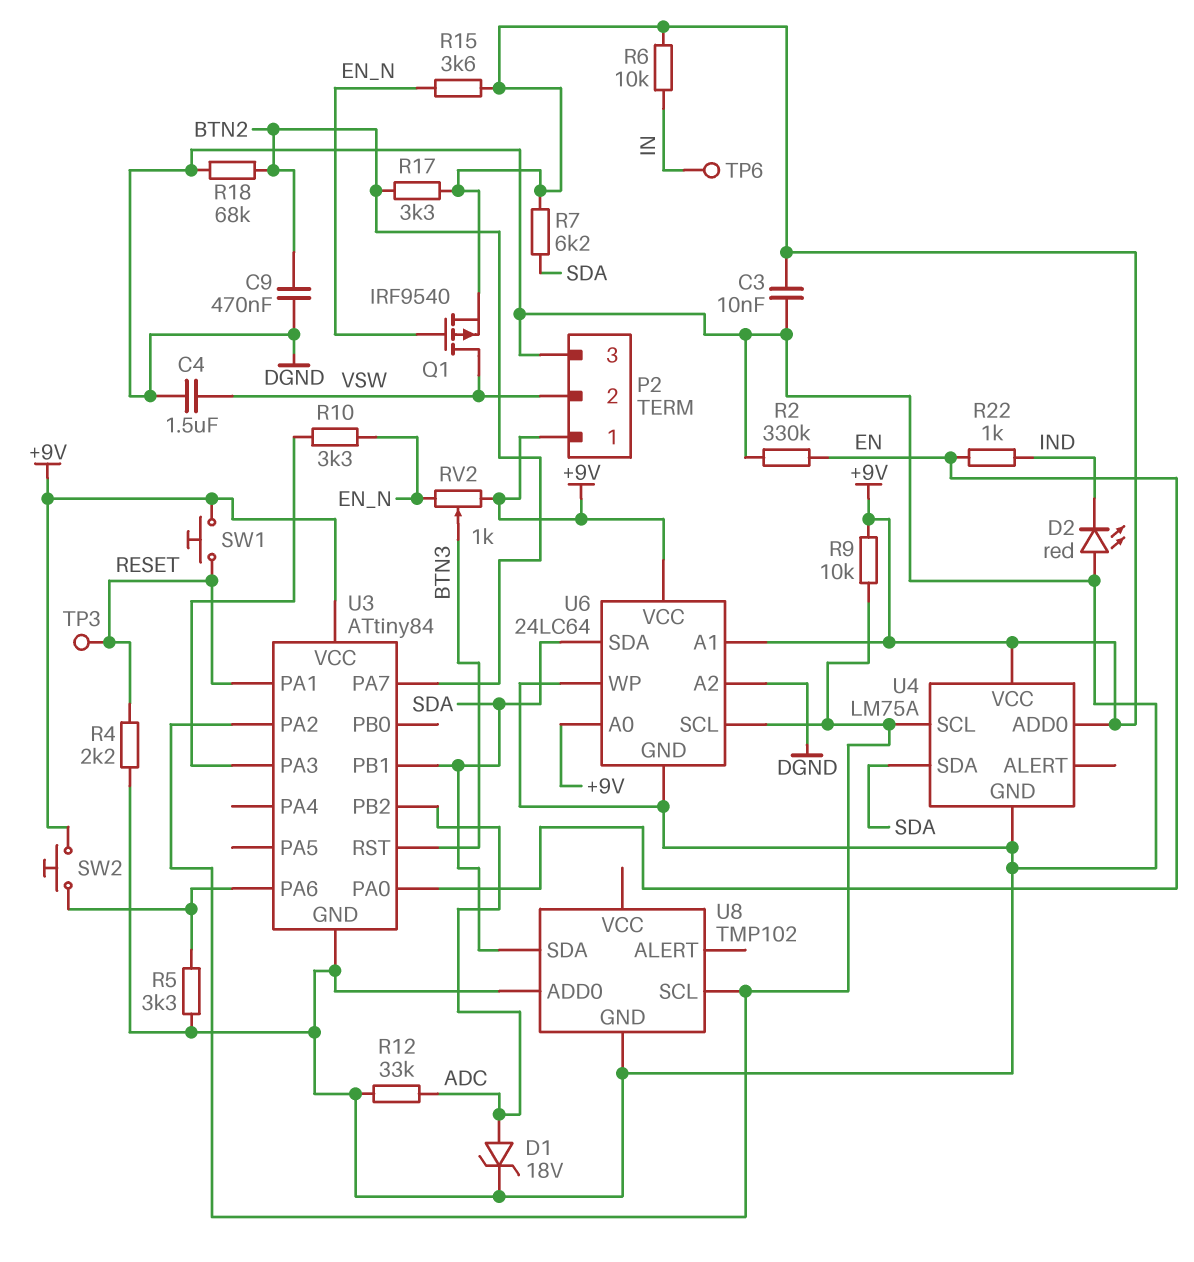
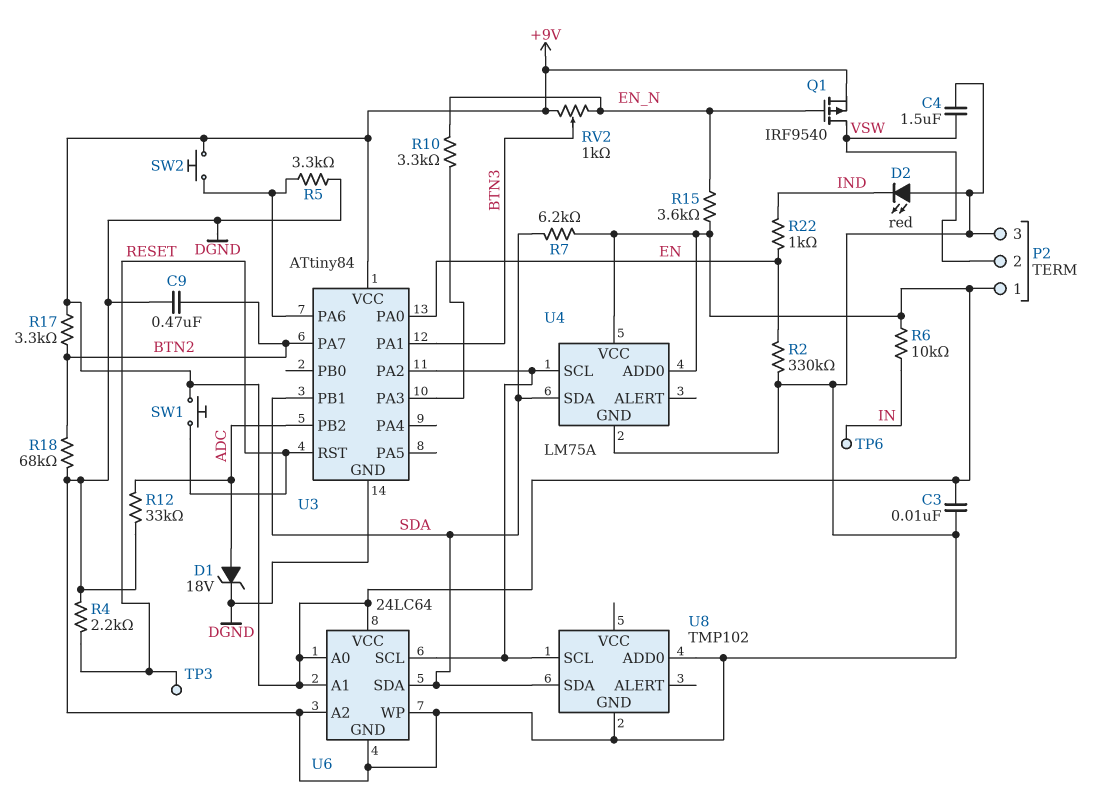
R9: 10k (+9V, U3/PA2) -> none
U3 pin PA1: RESET -> BTN3
U3 pin RST: BTN3 -> RESET

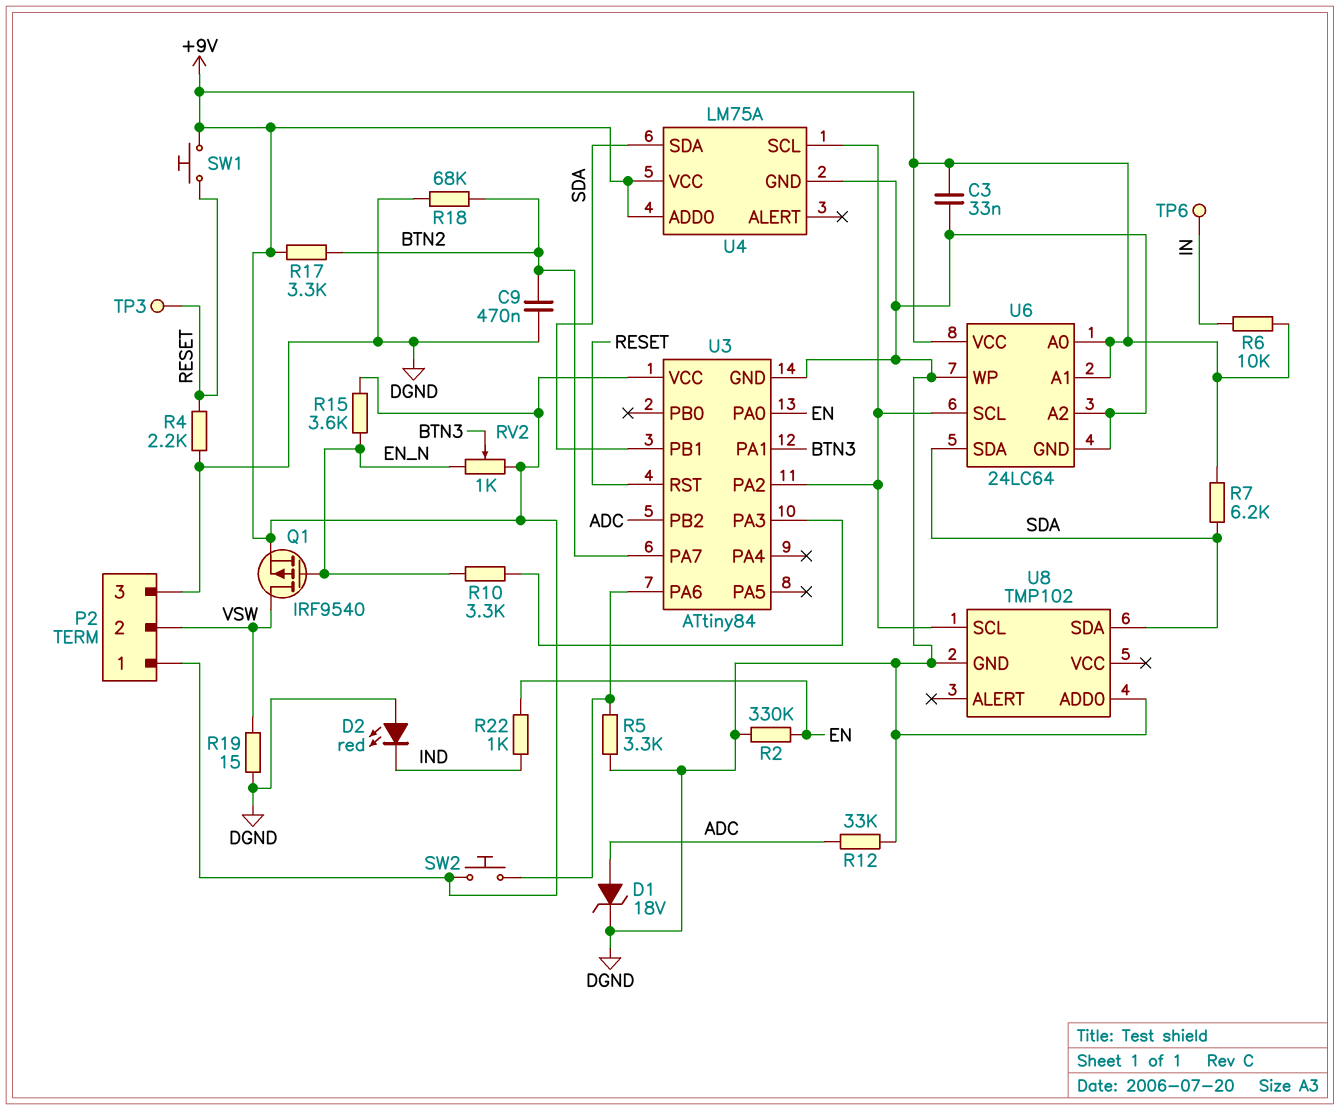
C3: 10nF (+9V, DGND) -> 33nF (+9V, DGND)
C4: 1.5uF (DGND, VSW) -> none
R19: none -> 15 (DGND, VSW)

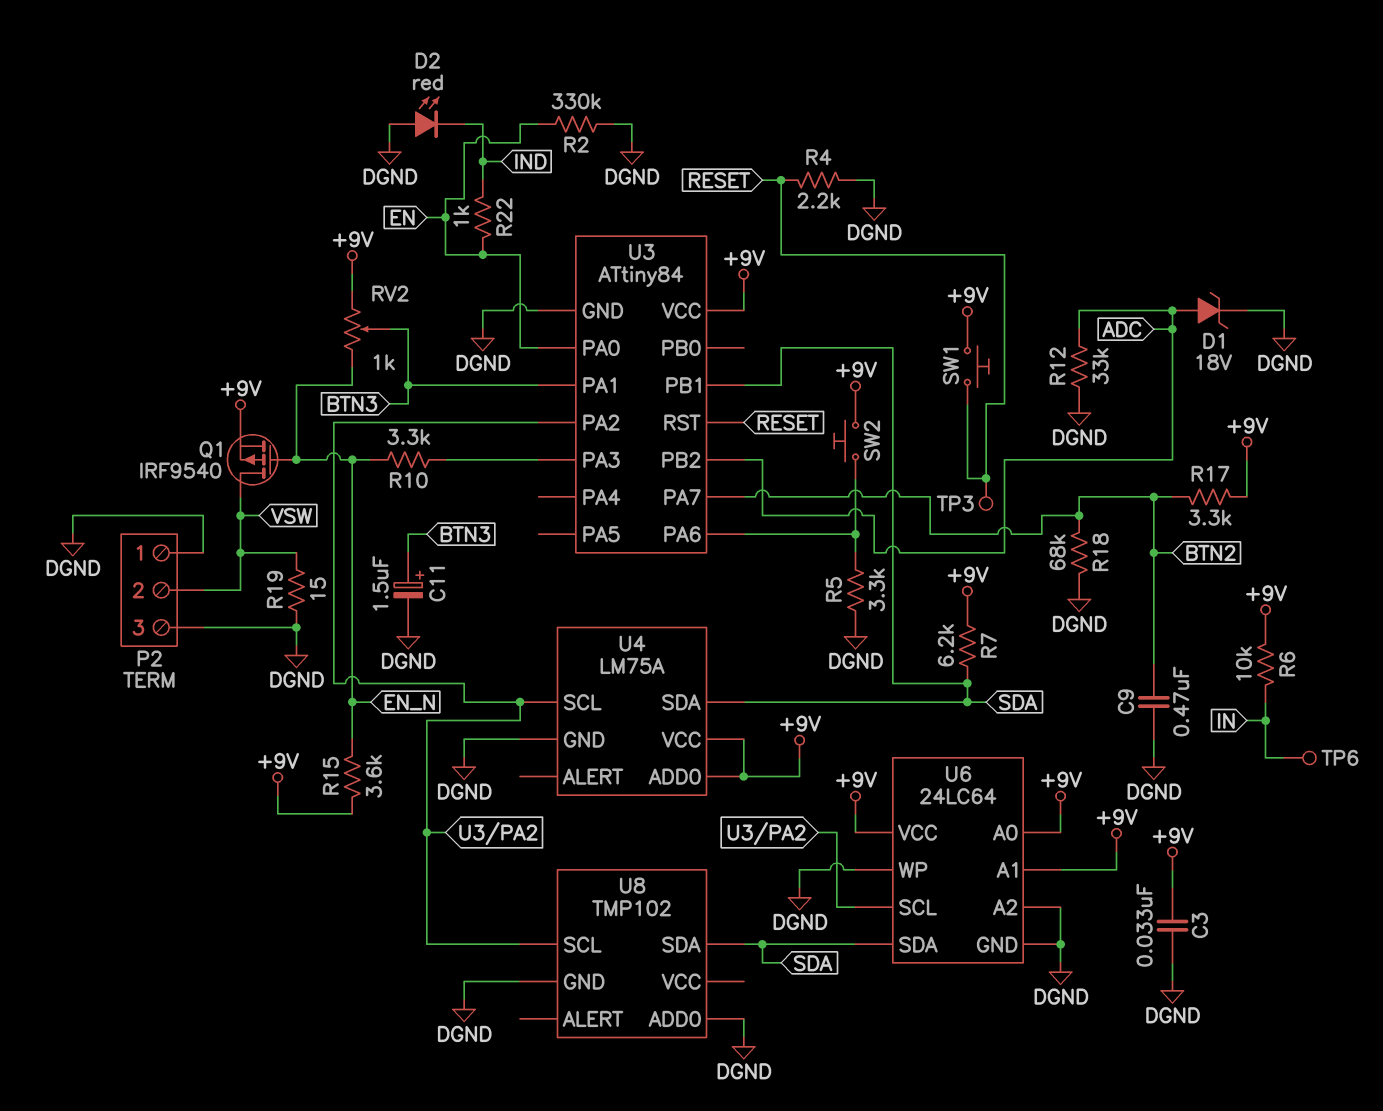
C11: none -> 1.5uF (plus BTN3, minus DGND)
P2 pin 1: +9V -> DGND

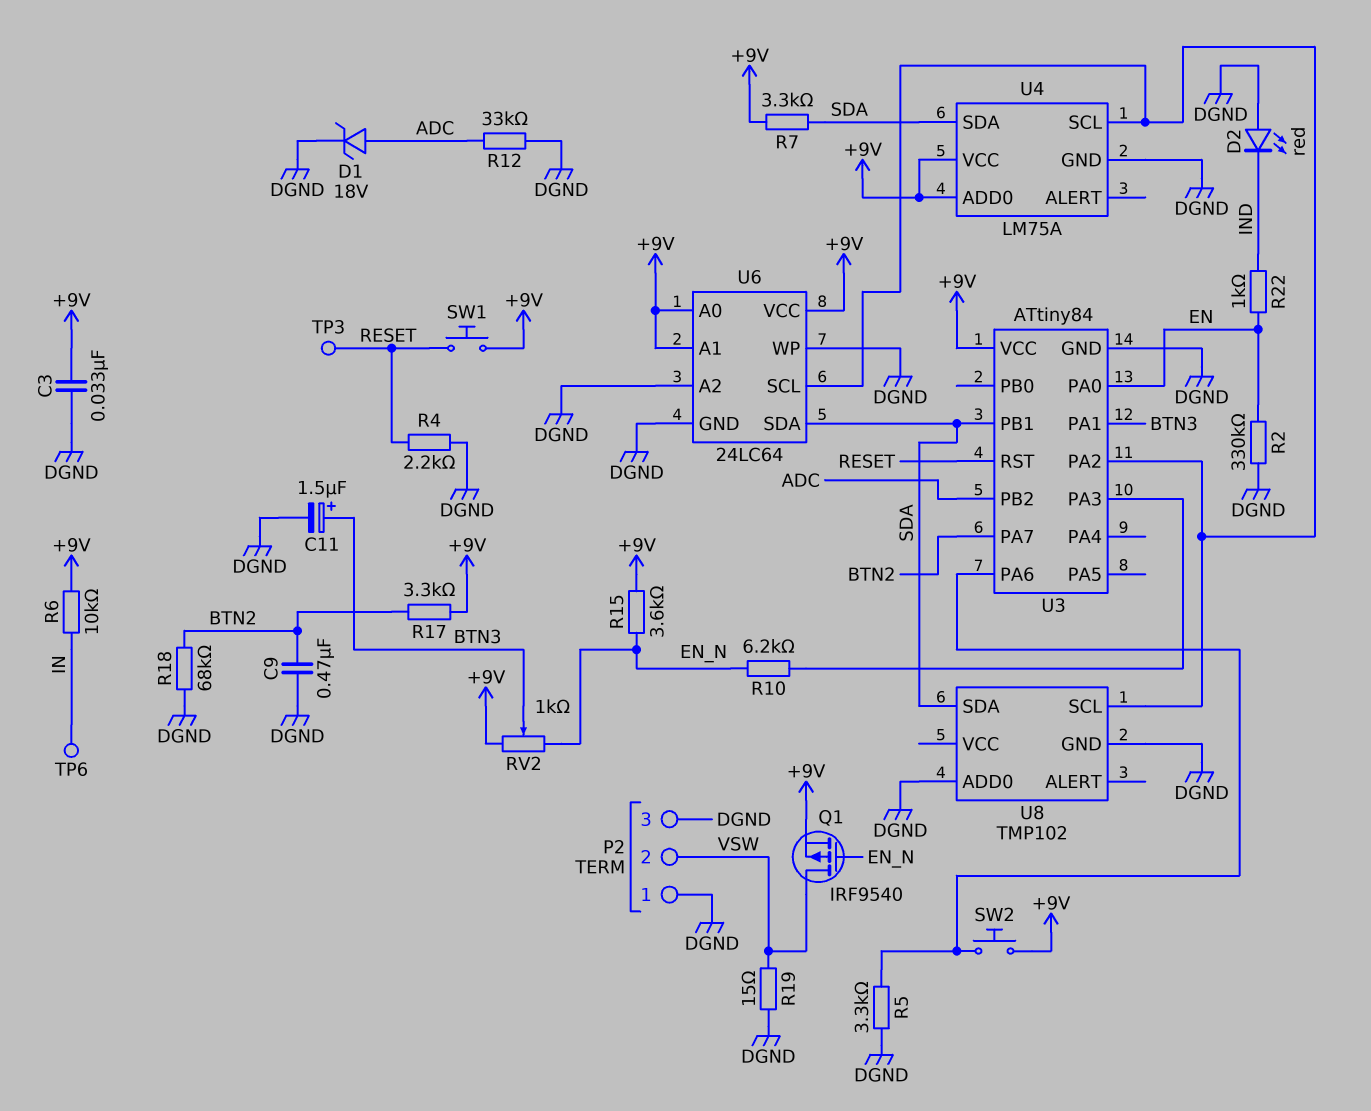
R7: 6.2k (+9V, SDA) -> 3.3k (+9V, SDA)
R10: 3.3k (EN_N, U3/PA3) -> 6.2k (EN_N, U3/PA3)

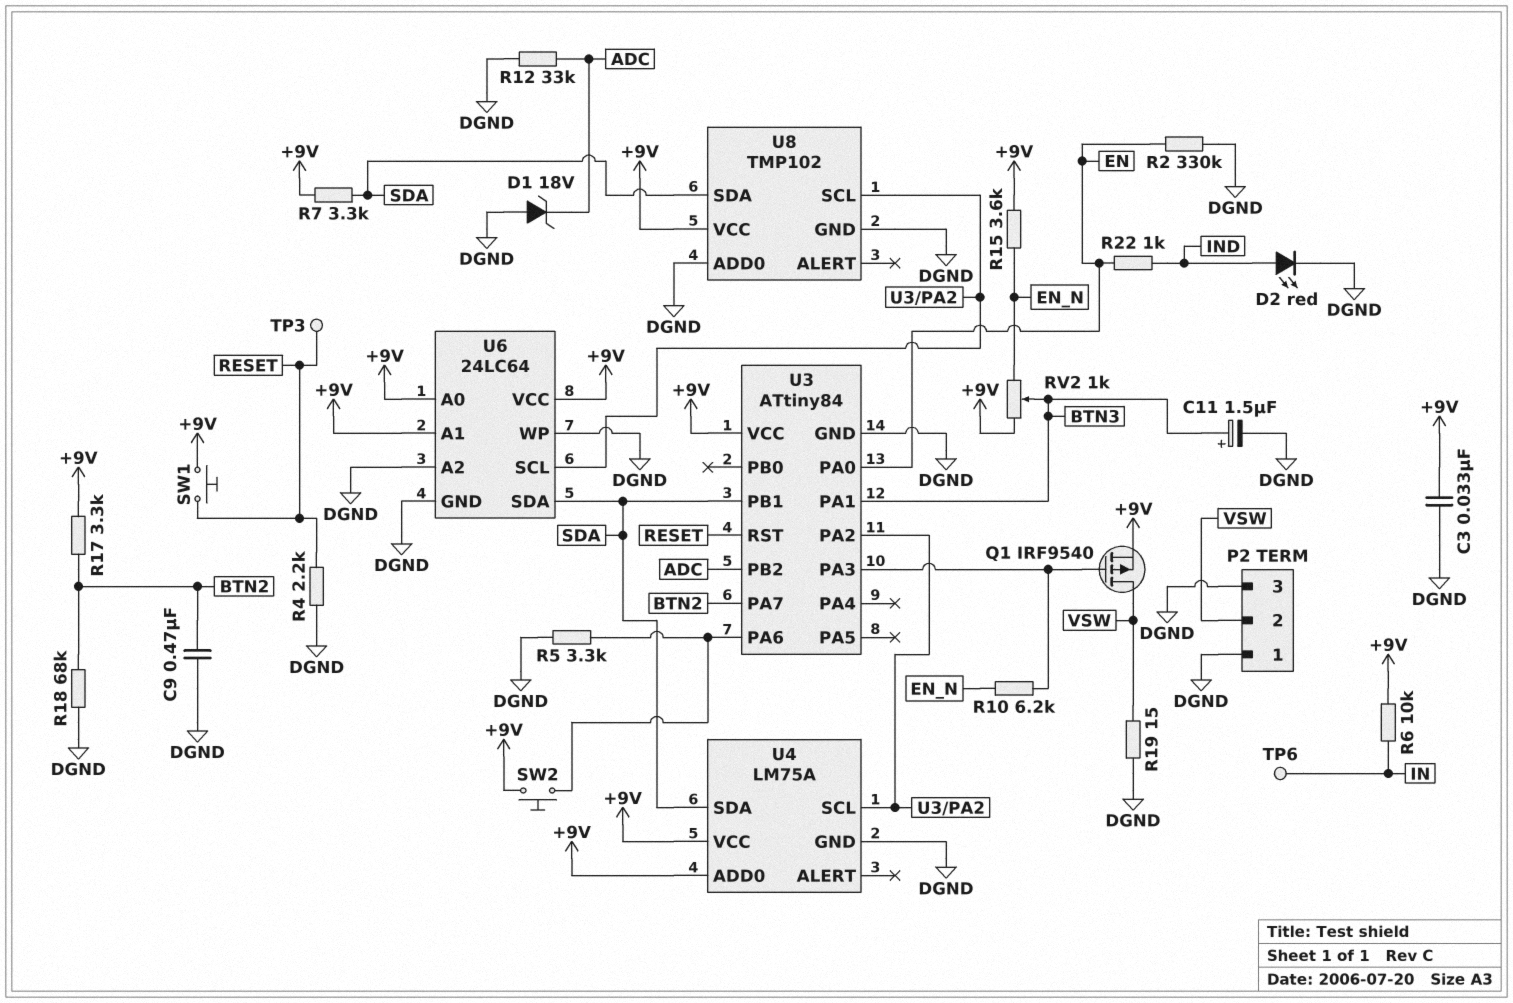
D1: zener 18V (A ADC, K DGND) -> zener 18V (A DGND, K ADC)
D2: LED red (A DGND, K IND) -> LED red (A IND, K DGND)
Q1: PMOS IRF9540 (G EN_N, D VSW, S +9V) -> PMOS IRF9540 (G U3/PA3, D VSW, S +9V)
U8 pin VCC: none -> +9V

